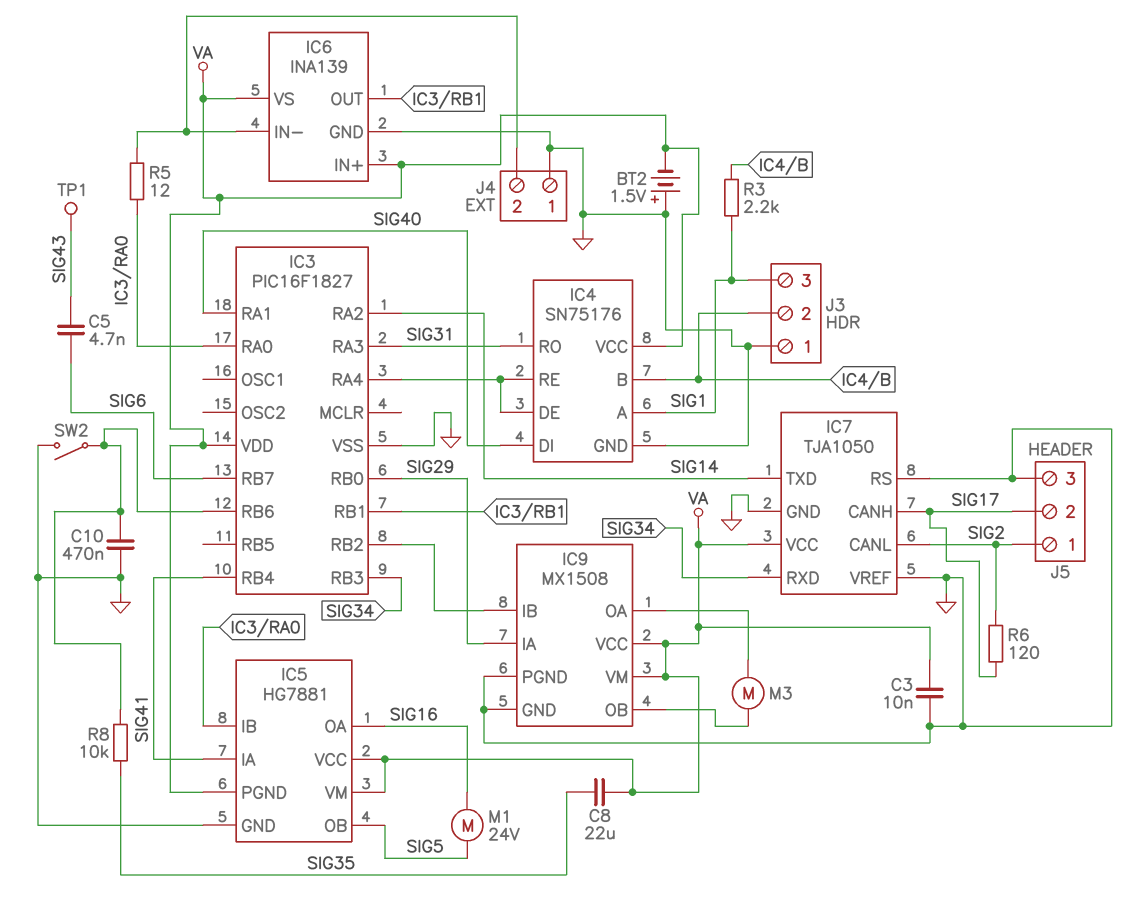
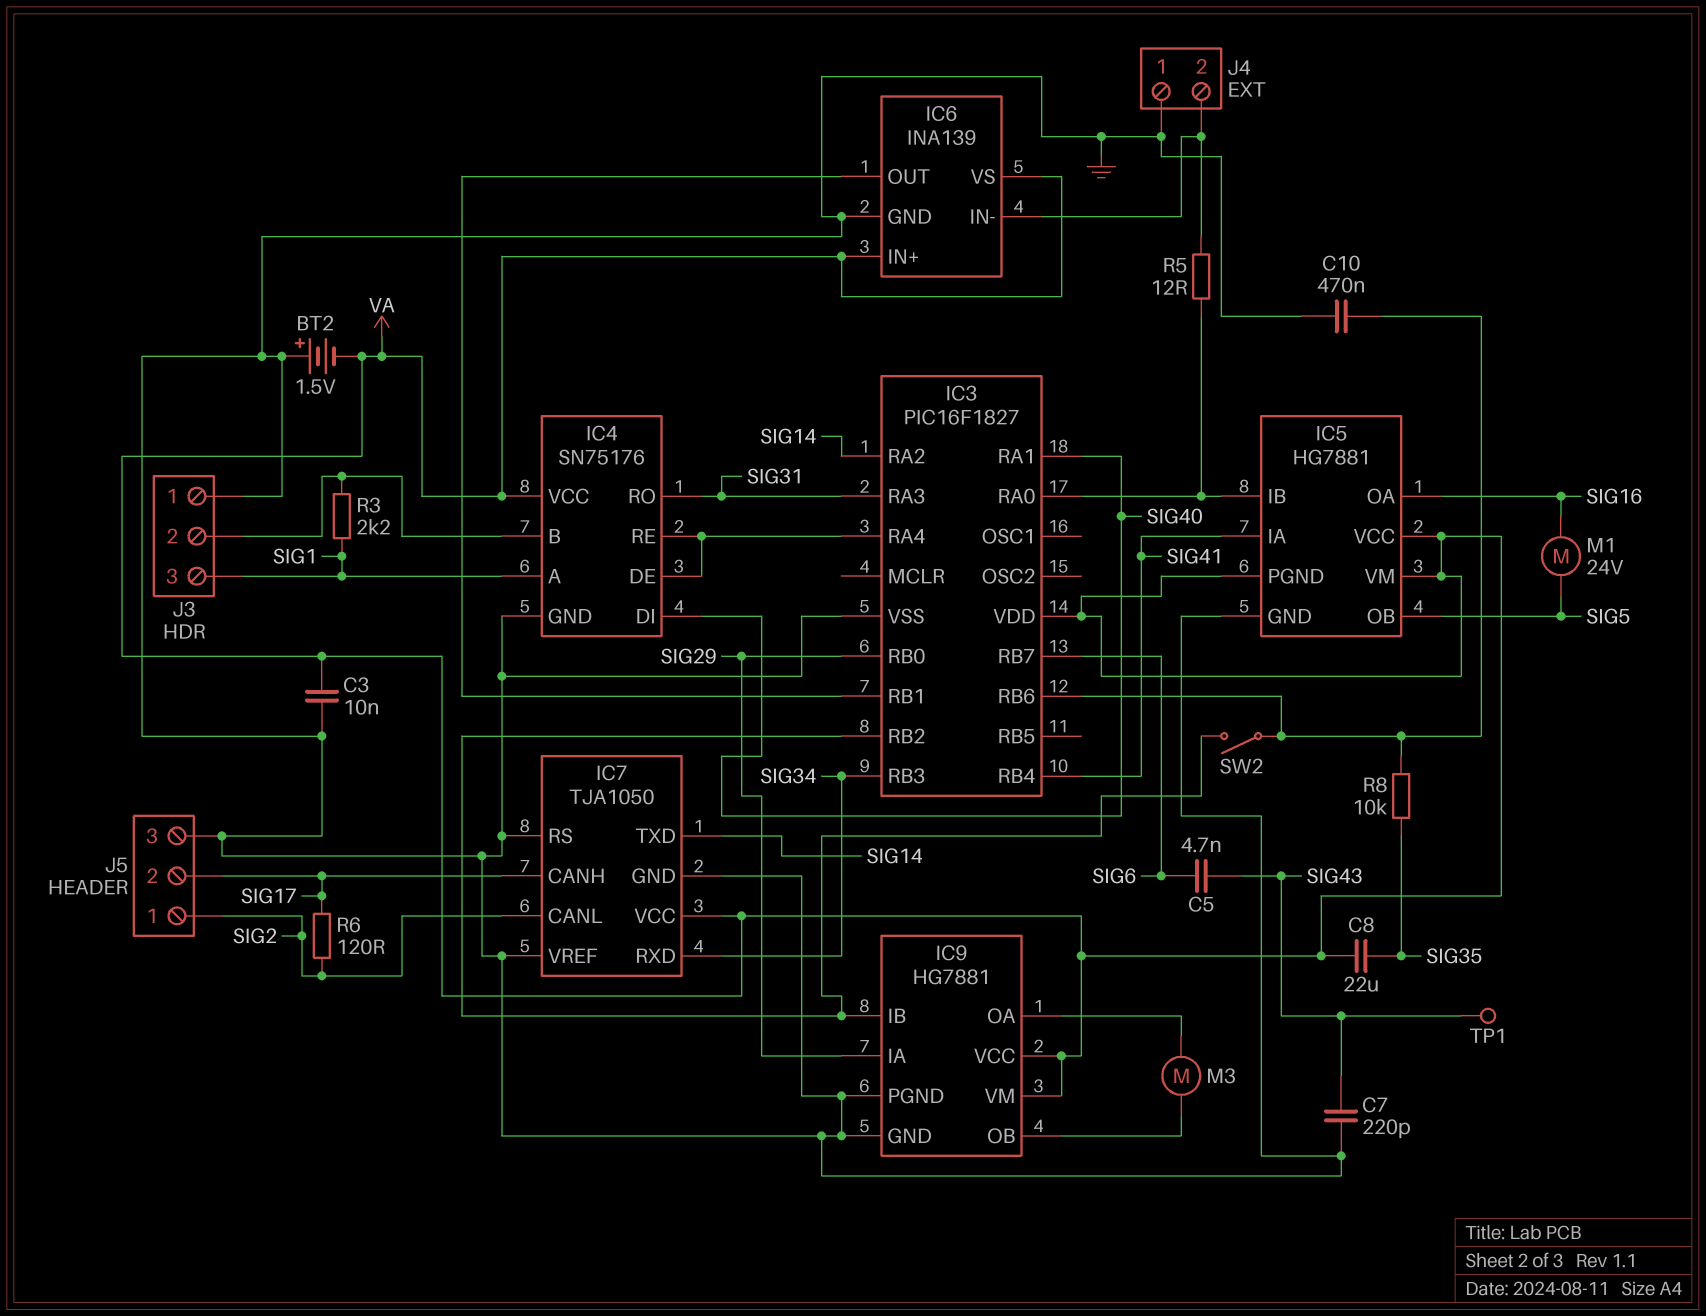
C7: none -> 220pF (GND, SIG43)
IC9: MX1508 -> HG7881
SW2: switch (GND, IC3/RB6) -> switch (IC3/RB2, IC3/RB6)

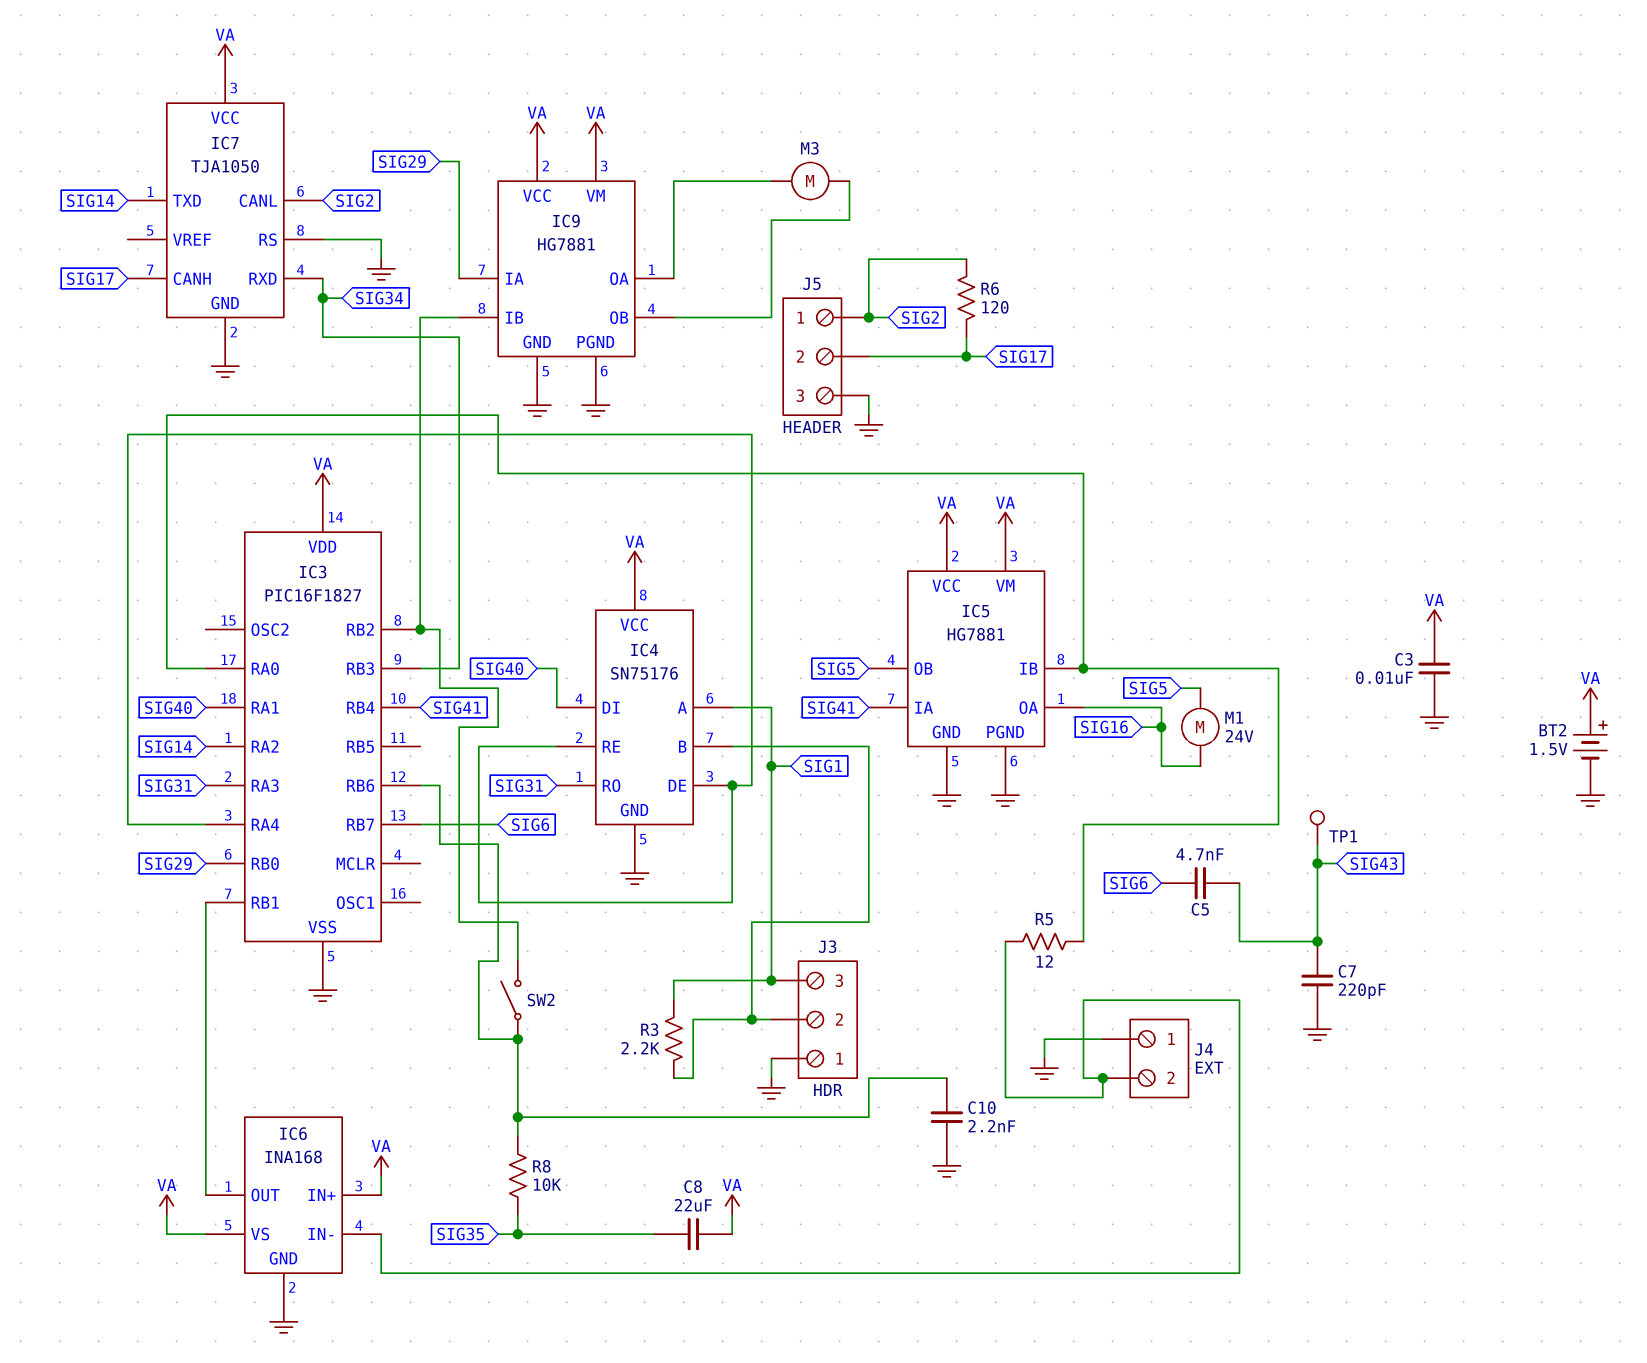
BT2: 1.5V (plus GND, minus VA) -> 1.5V (plus VA, minus GND)
C10: 470nF (GND, IC3/RB6) -> 2.2nF (GND, IC3/RB6)
IC5 pin PGND: VA -> GND
IC6: INA139 -> INA168
IC7 pin VREF: GND -> none

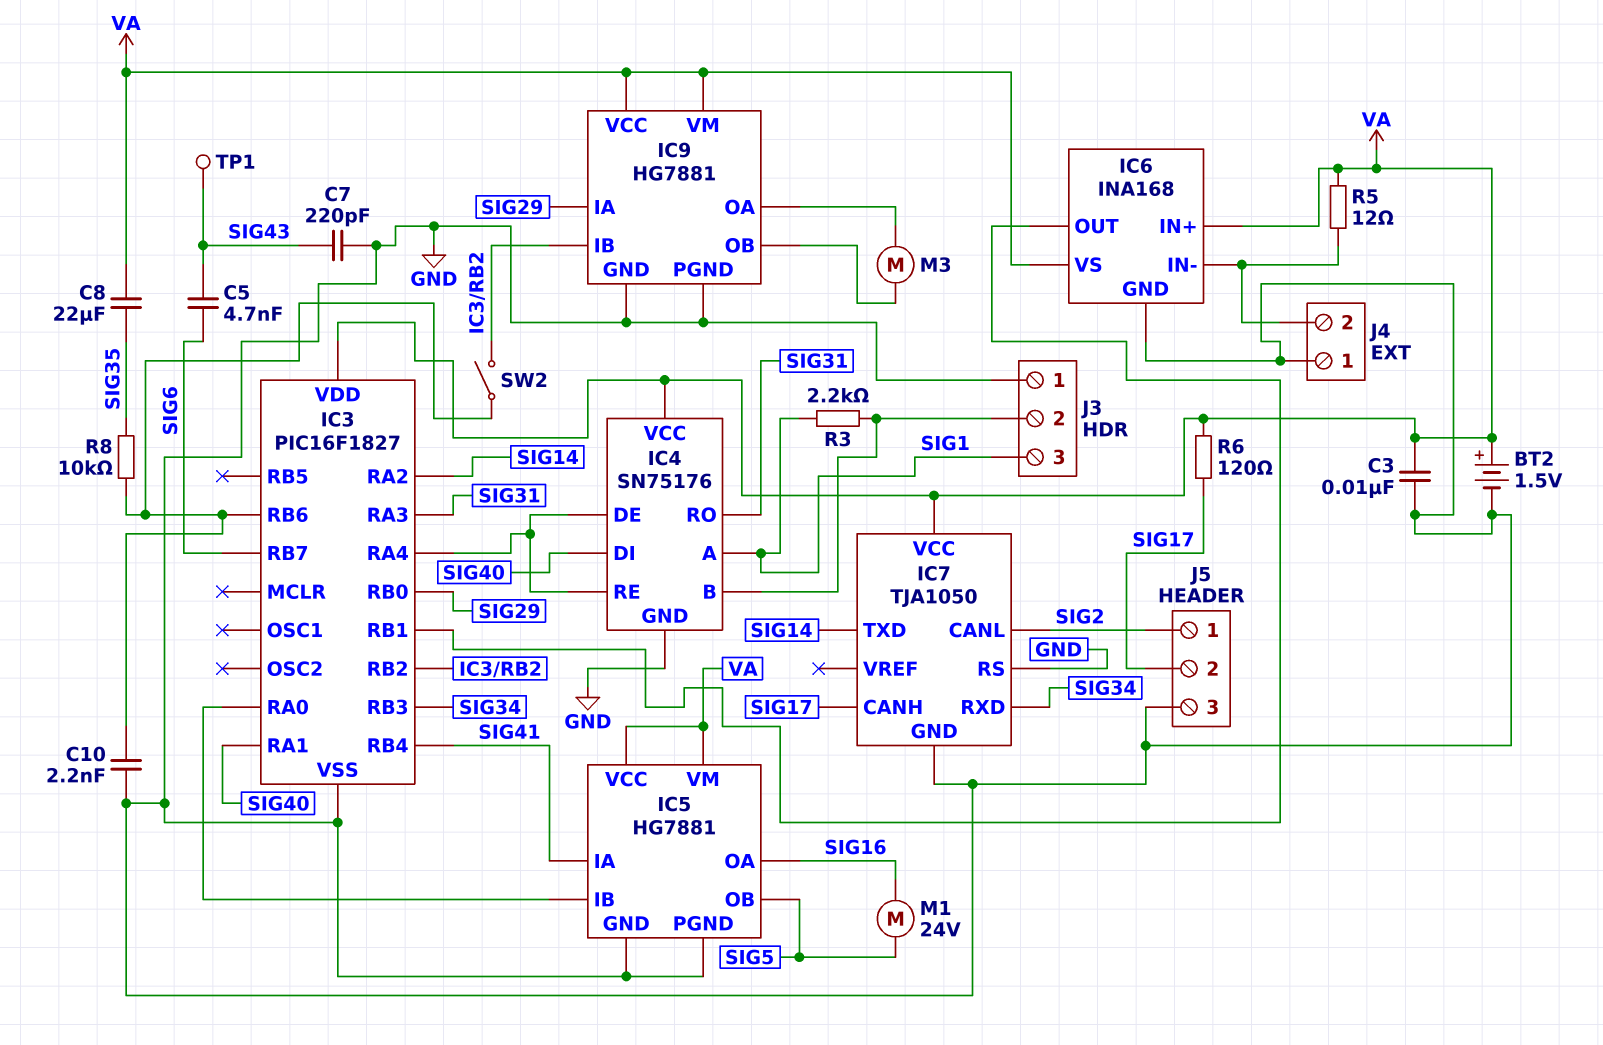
R5: 12 (IC3/RA0, IC6/IN-) -> 12 (IC6/IN-, VA)
R6: 120 (SIG2, SIG17) -> 120 (SIG17, VA)

